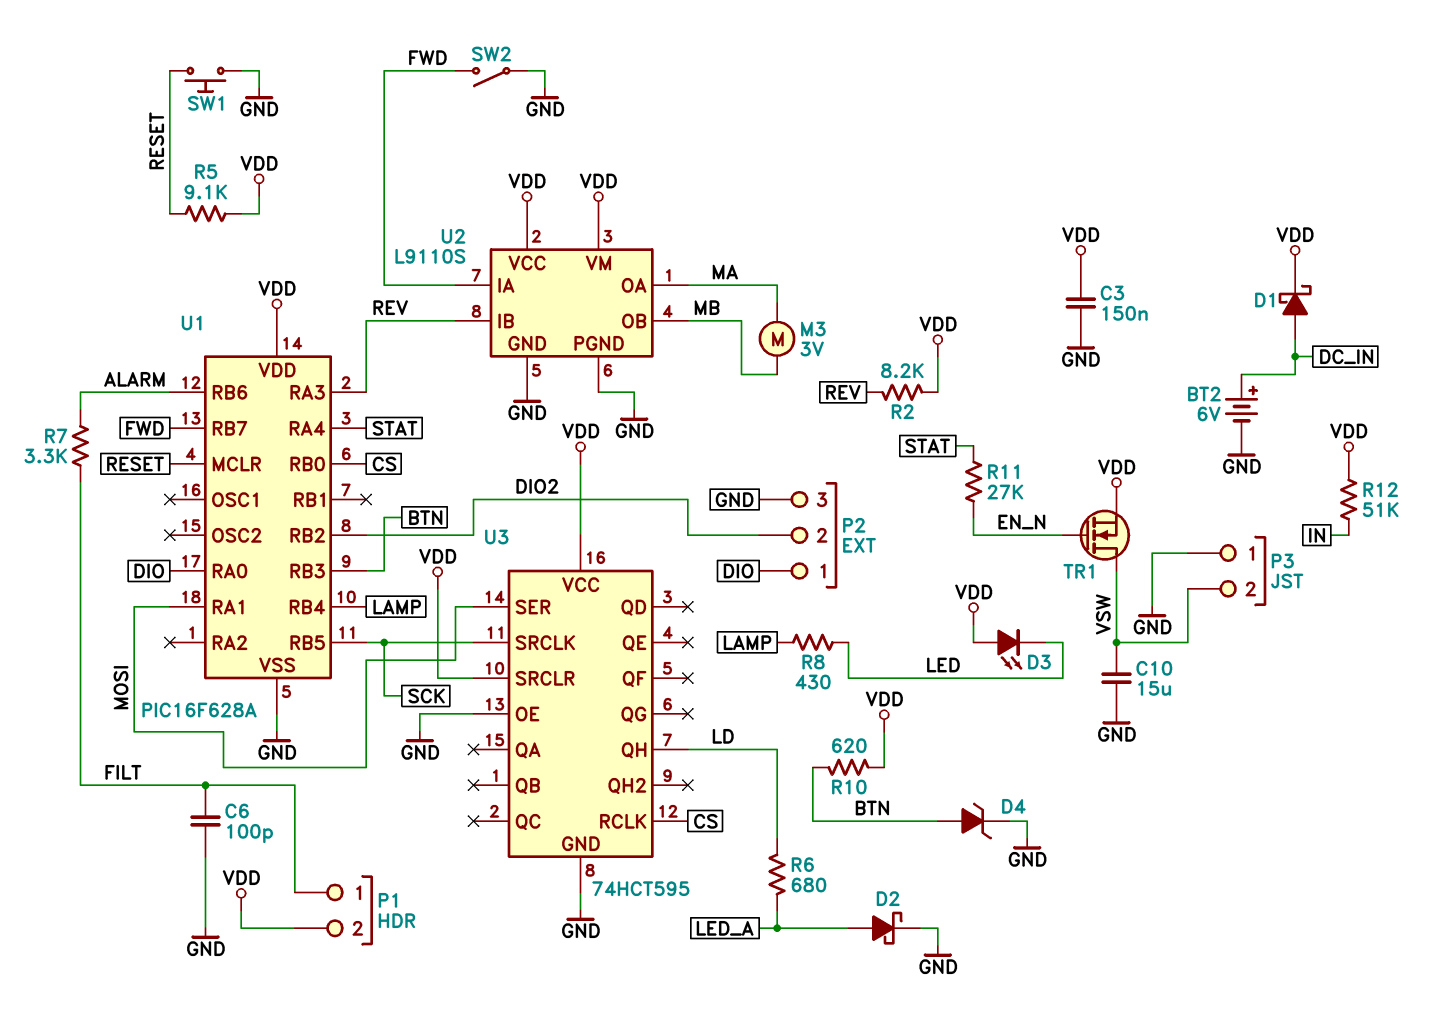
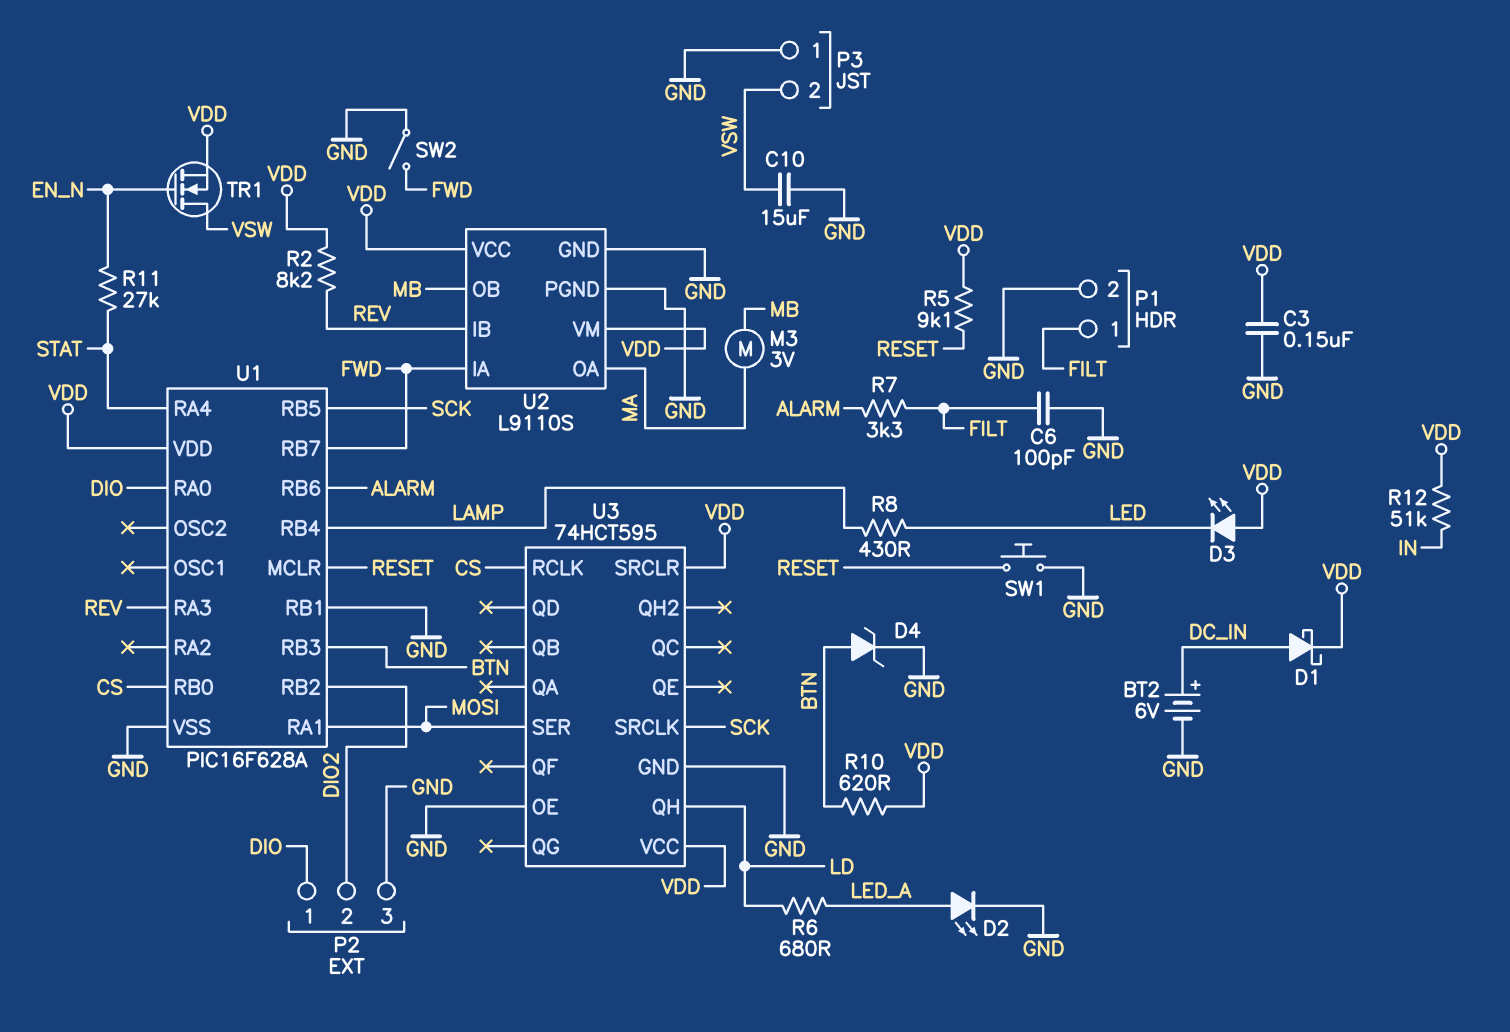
D2: schottky (A LED_A, K GND) -> LED (A LED_A, K GND)
P1 pin 2: VDD -> GND
U1 pin RB1: none -> GND

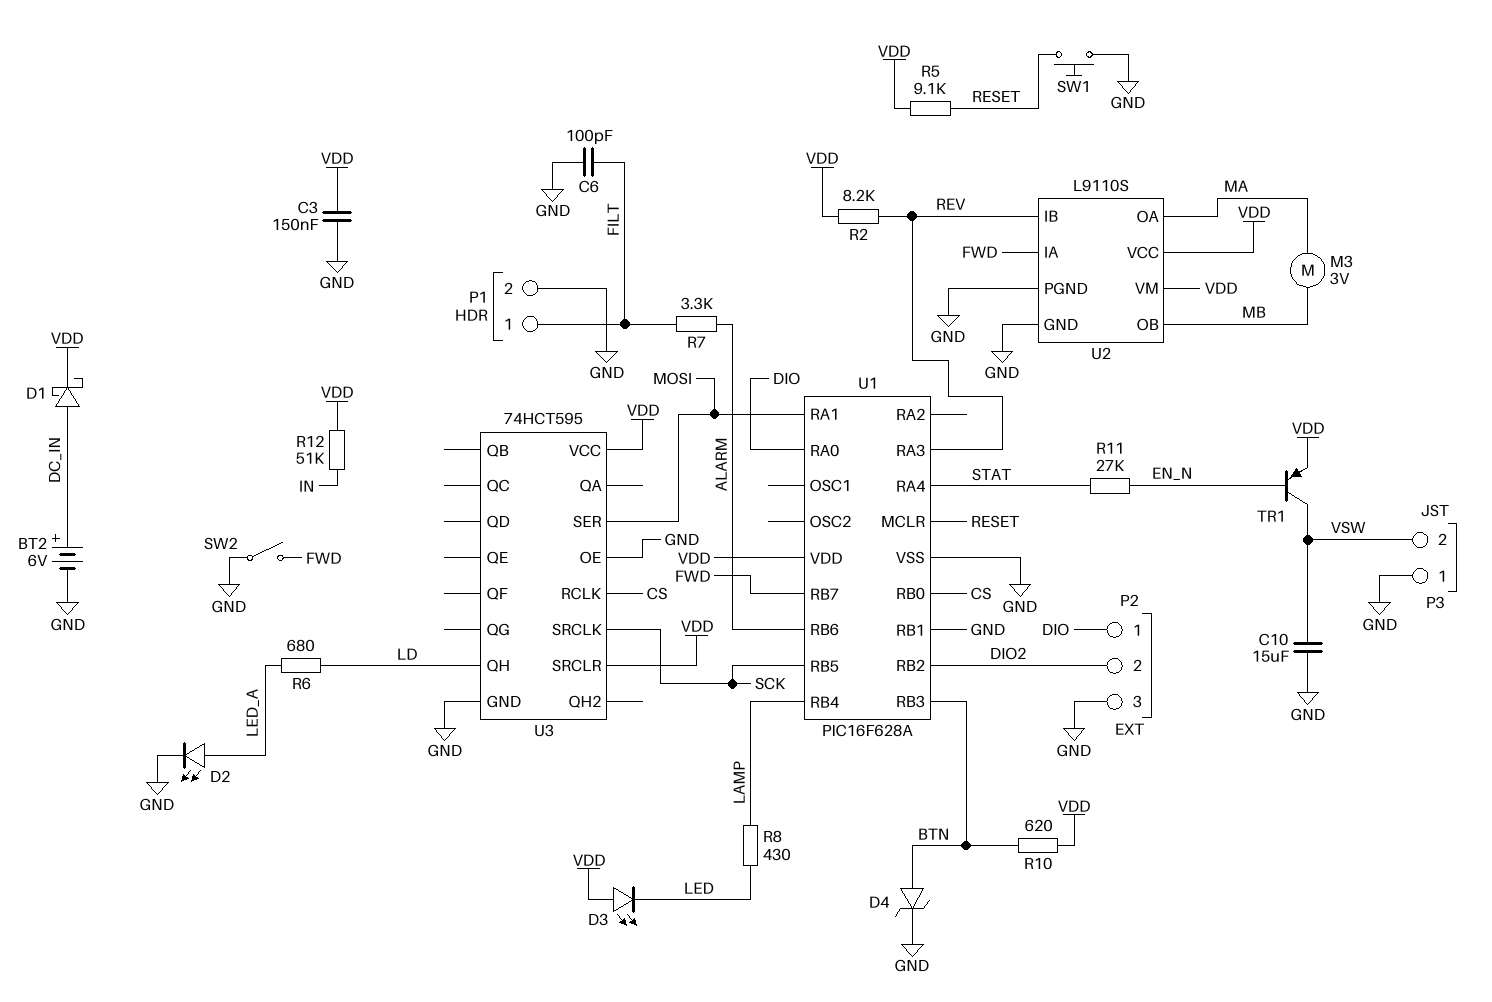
TR1: NMOS (G EN_N, D VSW, S VDD) -> PNP (B EN_N, C VSW, E VDD)

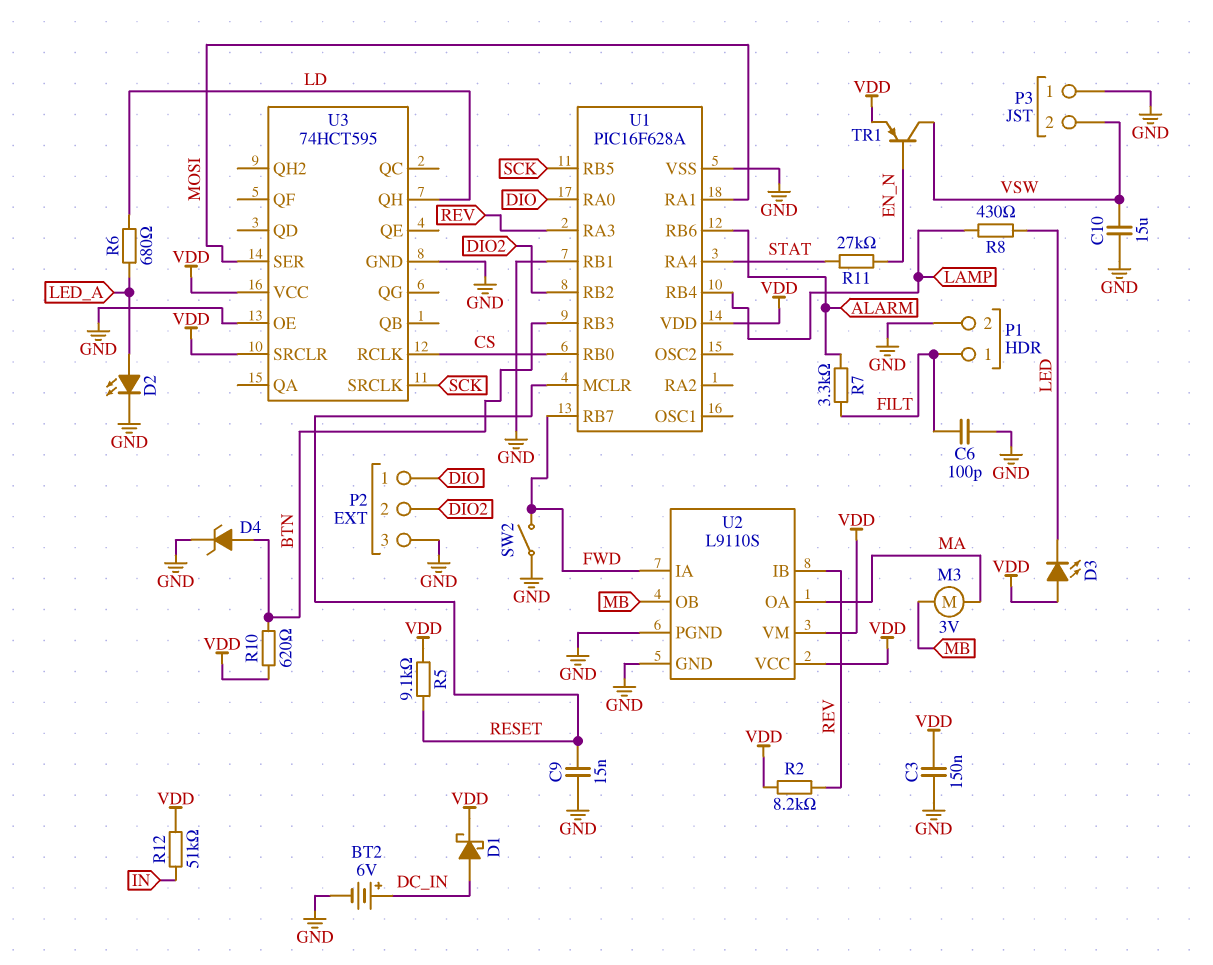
C9: none -> 15nF (GND, RESET)
SW1: button (GND, RESET) -> none

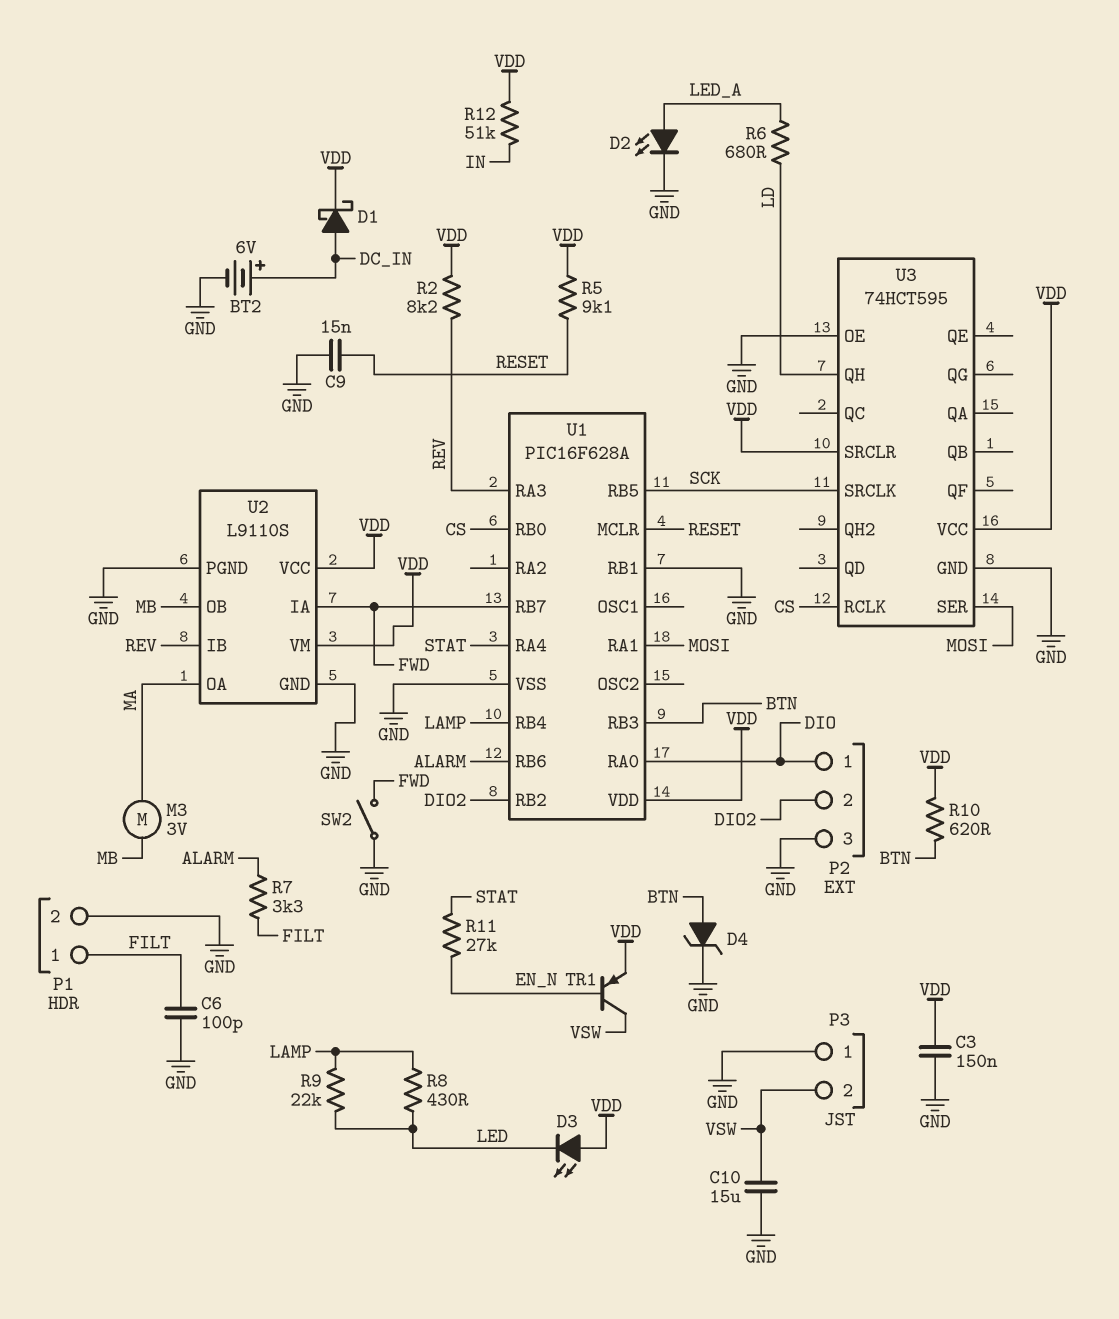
R9: none -> 22k (LAMP, LED)

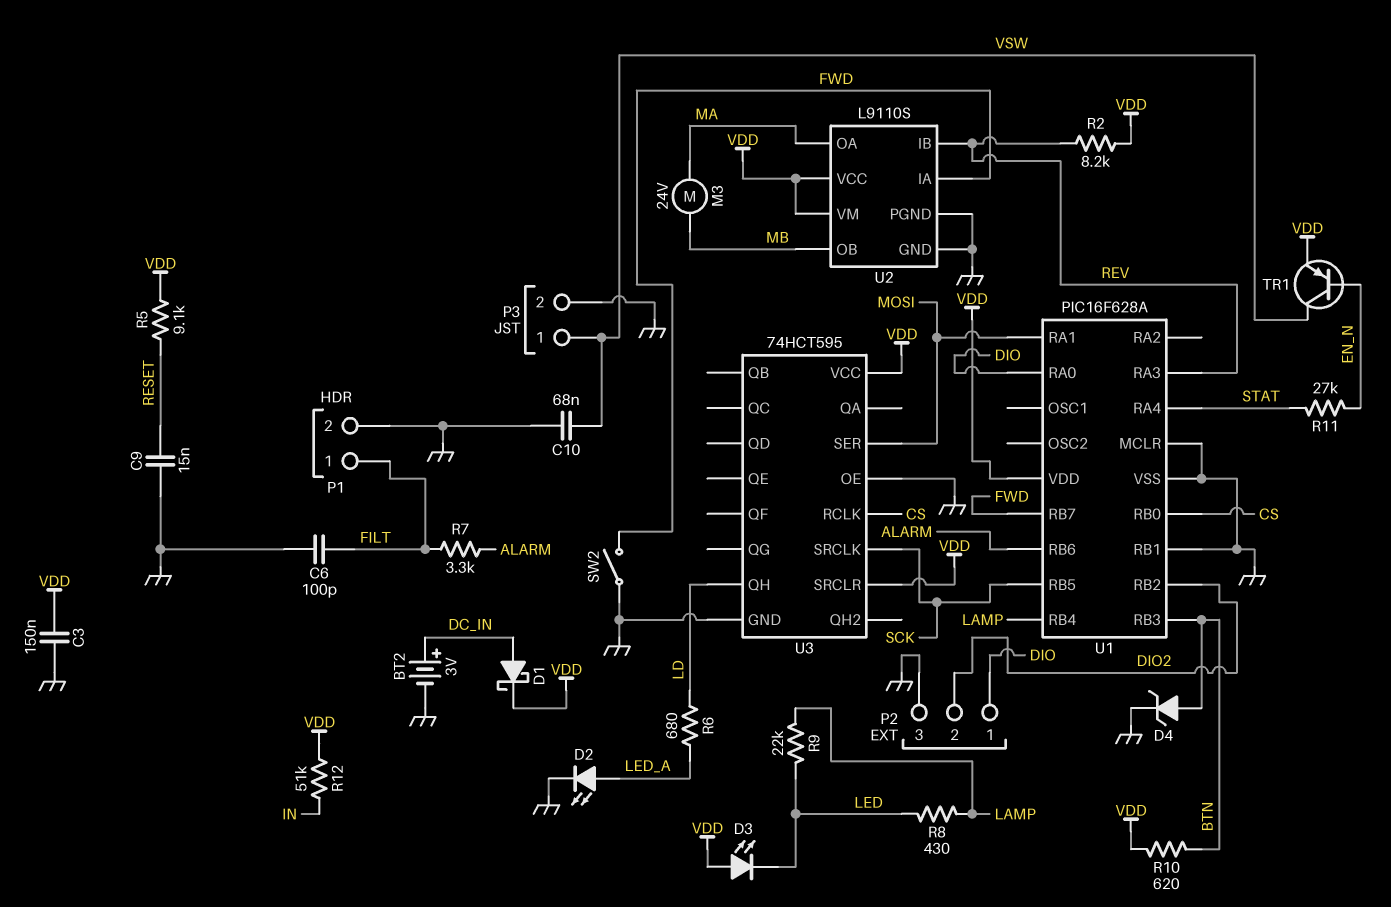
BT2: 6V (plus DC_IN, minus GND) -> 3V (plus DC_IN, minus GND)
C10: 15uF (GND, VSW) -> 68nF (GND, VSW)
M3: motor 3V (MA, MB) -> motor 24V (MA, MB)
P3 pin 1: GND -> VSW
P3 pin 2: VSW -> GND
U1 pin MCLR: RESET -> GND

